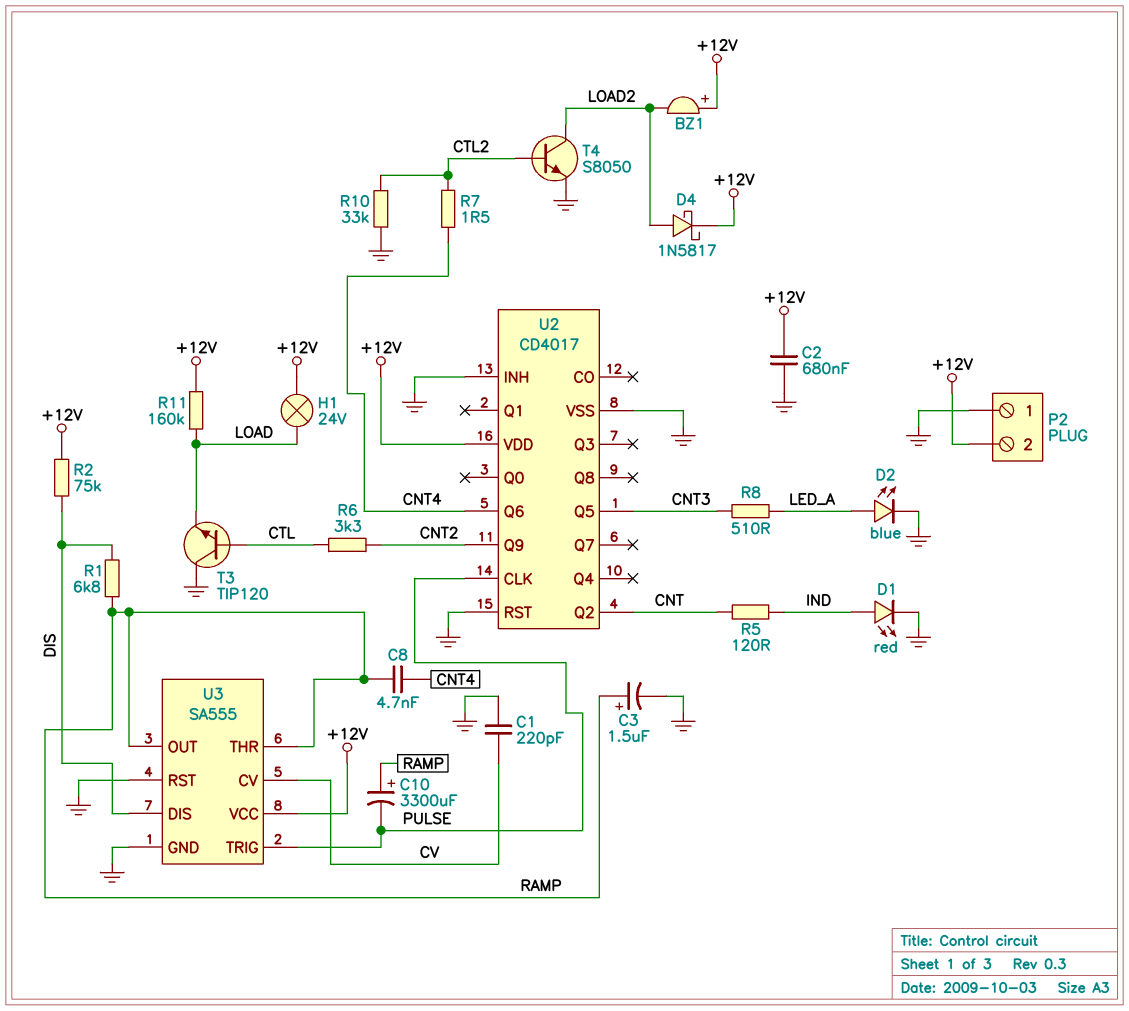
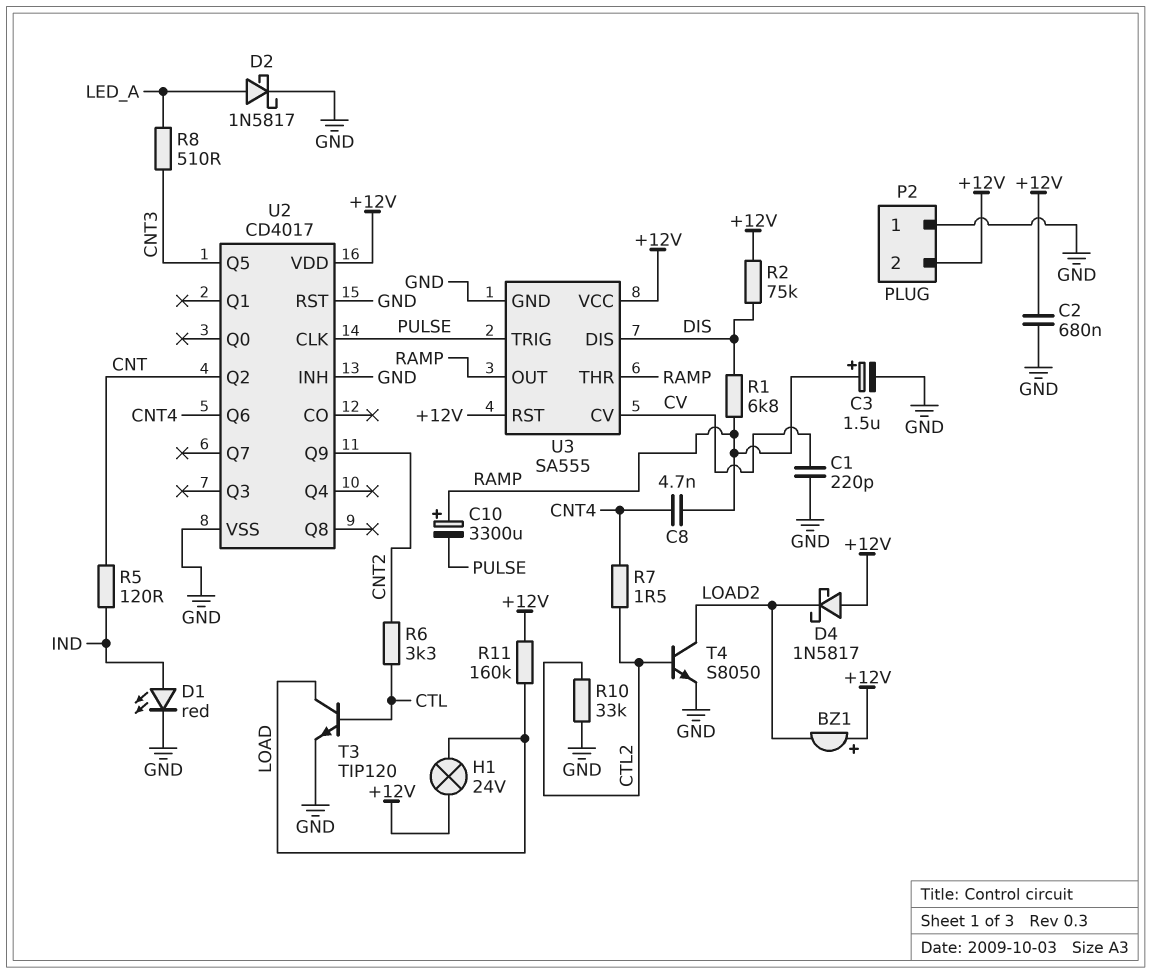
D2: LED blue (A LED_A, K GND) -> schottky 1N5817 (A LED_A, K GND)
D4: schottky 1N5817 (A LOAD2, K +12V) -> schottky 1N5817 (A +12V, K LOAD2)
T3: NPN TIP120 (B CTL, C GND, E LOAD) -> NPN TIP120 (B CTL, C LOAD, E GND)
U3 pin RST: GND -> +12V

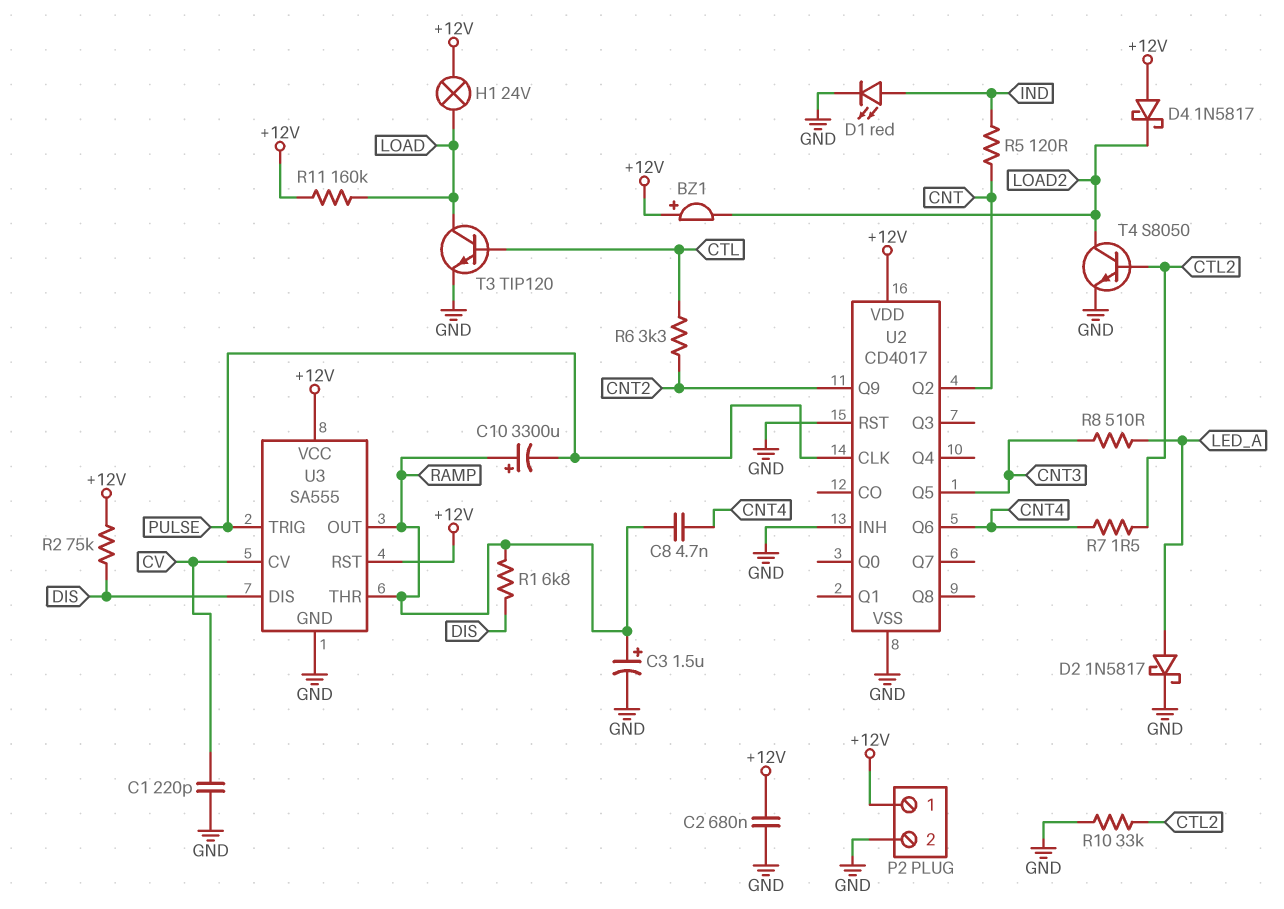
P2 pin 1: GND -> +12V
P2 pin 2: +12V -> GND

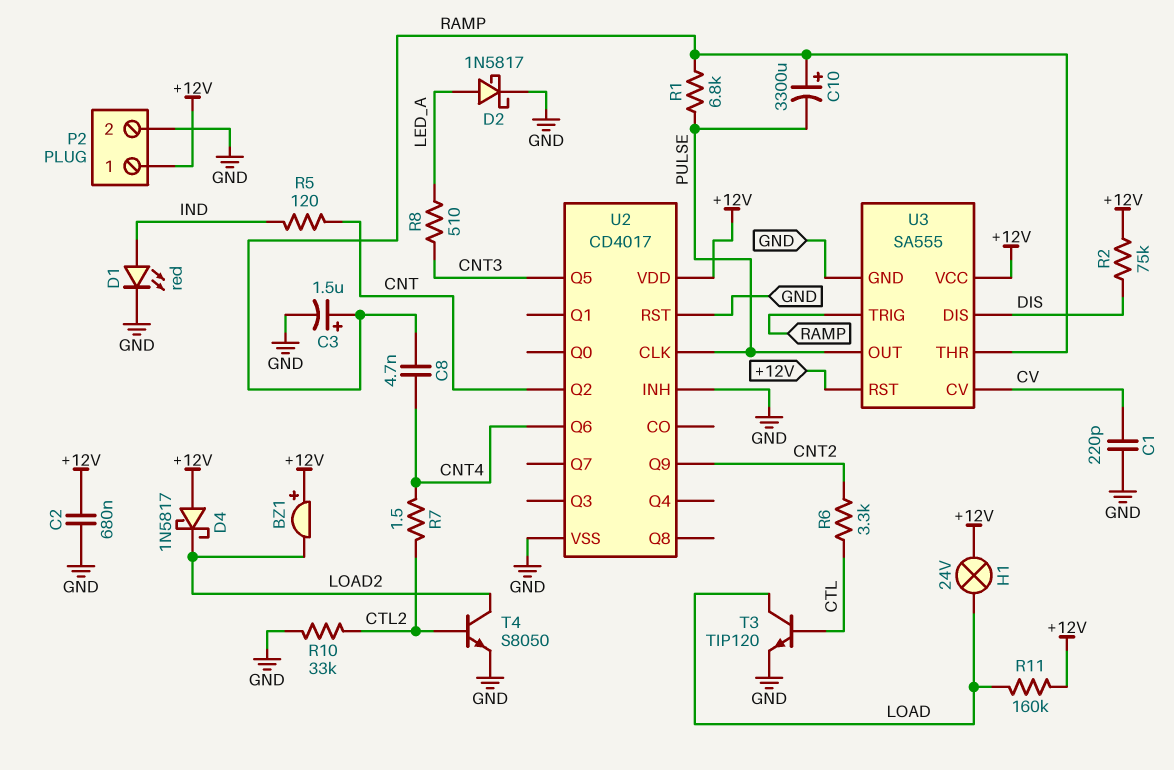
R1: 6.8k (DIS, RAMP) -> 6.8k (PULSE, RAMP)
U3 pin OUT: RAMP -> PULSE
U3 pin TRIG: PULSE -> RAMP

